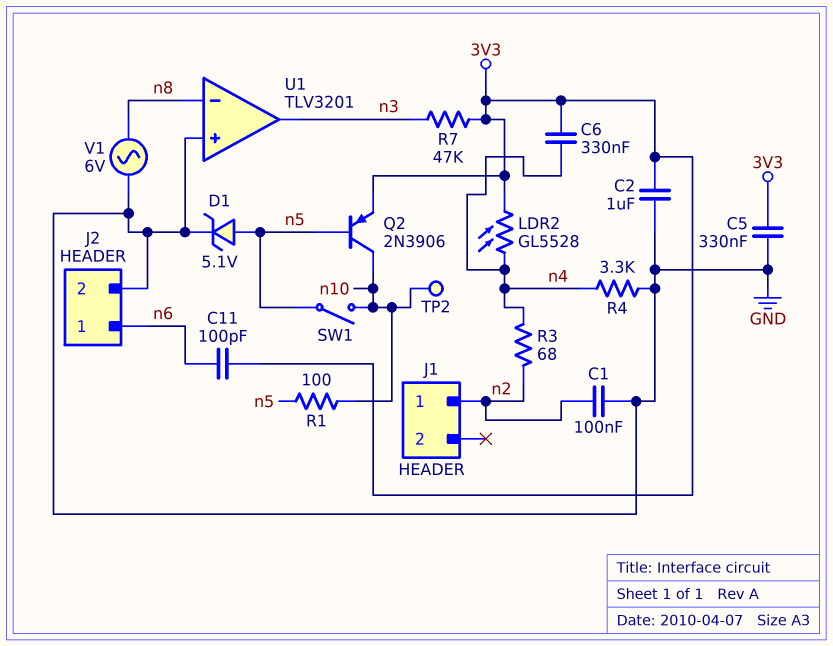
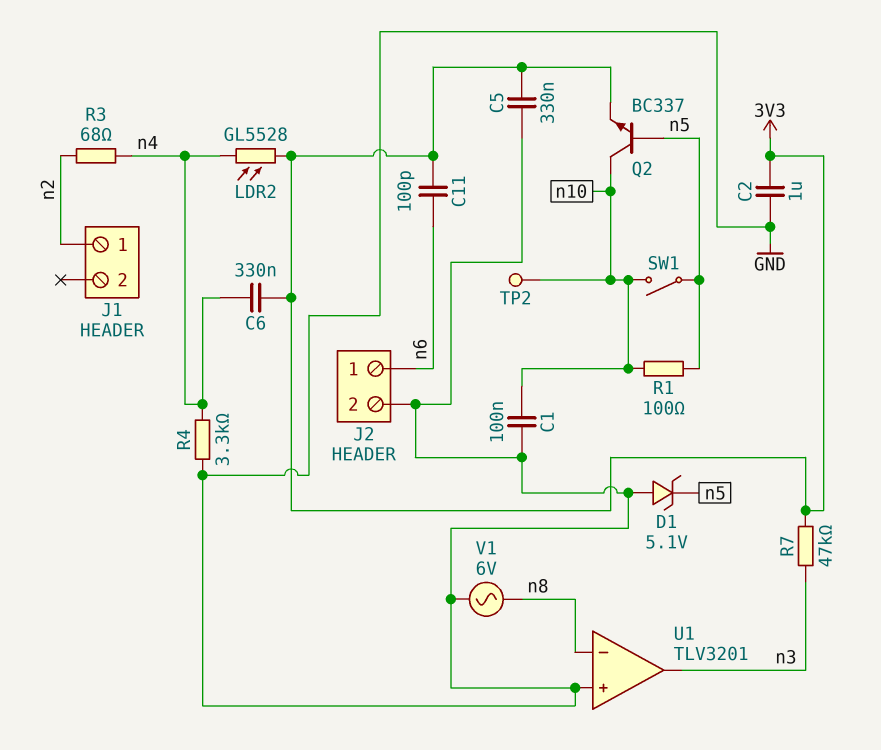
C1: 100nF (GND, n2) -> 100nF (GND, n10)
D1: zener 5.1V (A n5, K GND) -> zener 5.1V (A GND, K n5)
Q2: PNP 2N3906 (B n5, C n10, E 3V3) -> NPN BC337 (B n5, C n10, E 3V3)

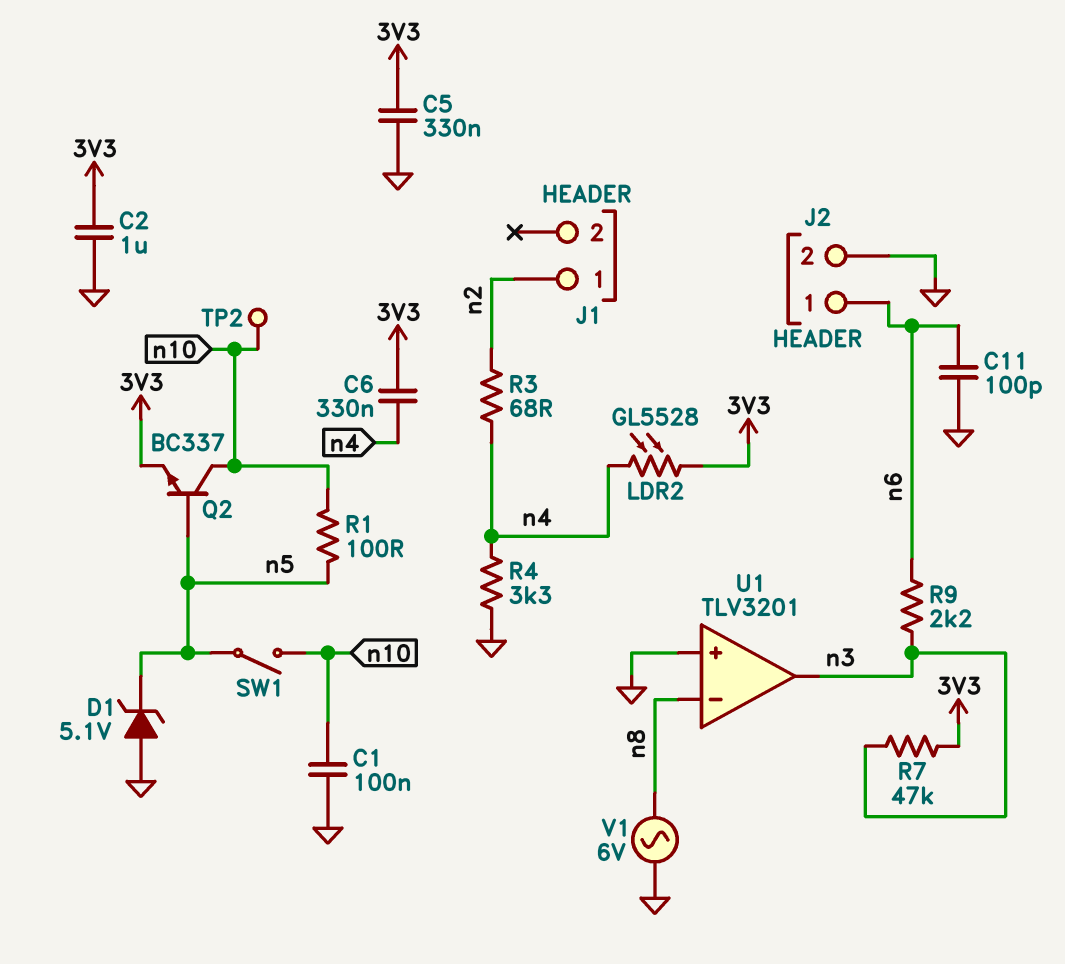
C11: 100pF (3V3, n6) -> 100pF (GND, n6)
R9: none -> 2.2k (n3, n6)

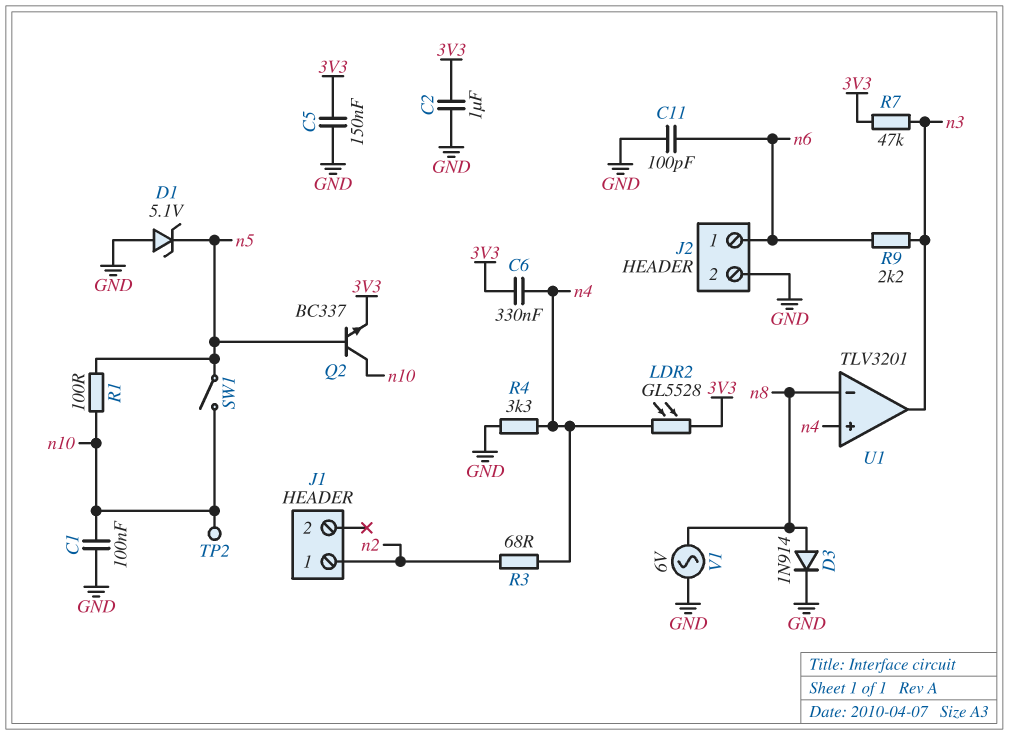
C5: 330nF (3V3, GND) -> 150nF (3V3, GND)
D3: none -> diode 1N914 (A n8, K GND)
U1 pin in+: GND -> n4

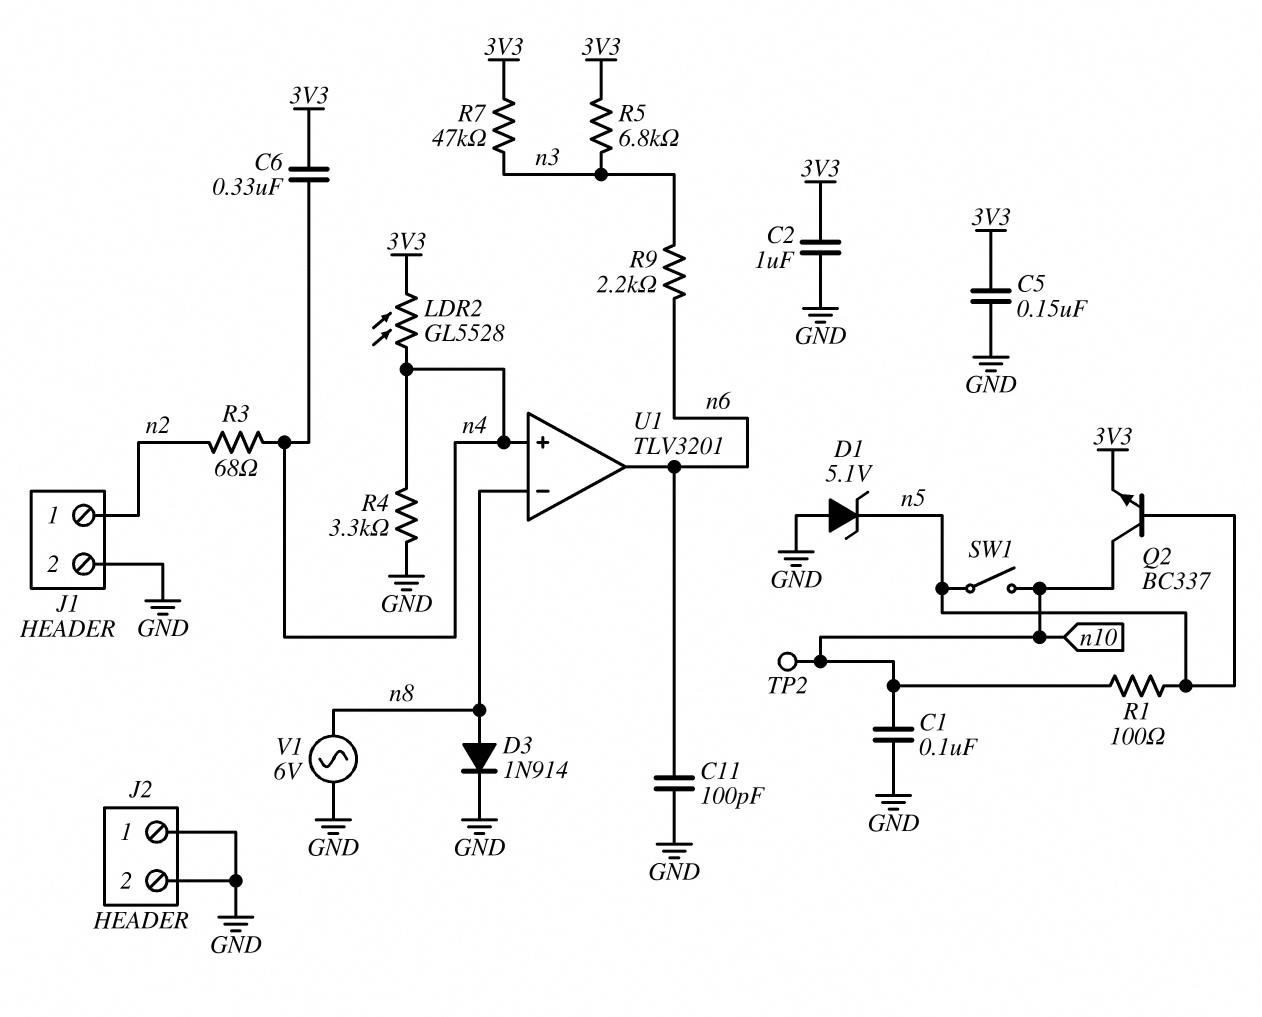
J1 pin 2: none -> GND
J2 pin 1: n6 -> GND
R5: none -> 6.8k (3V3, n3)
U1 pin out: n3 -> n6

